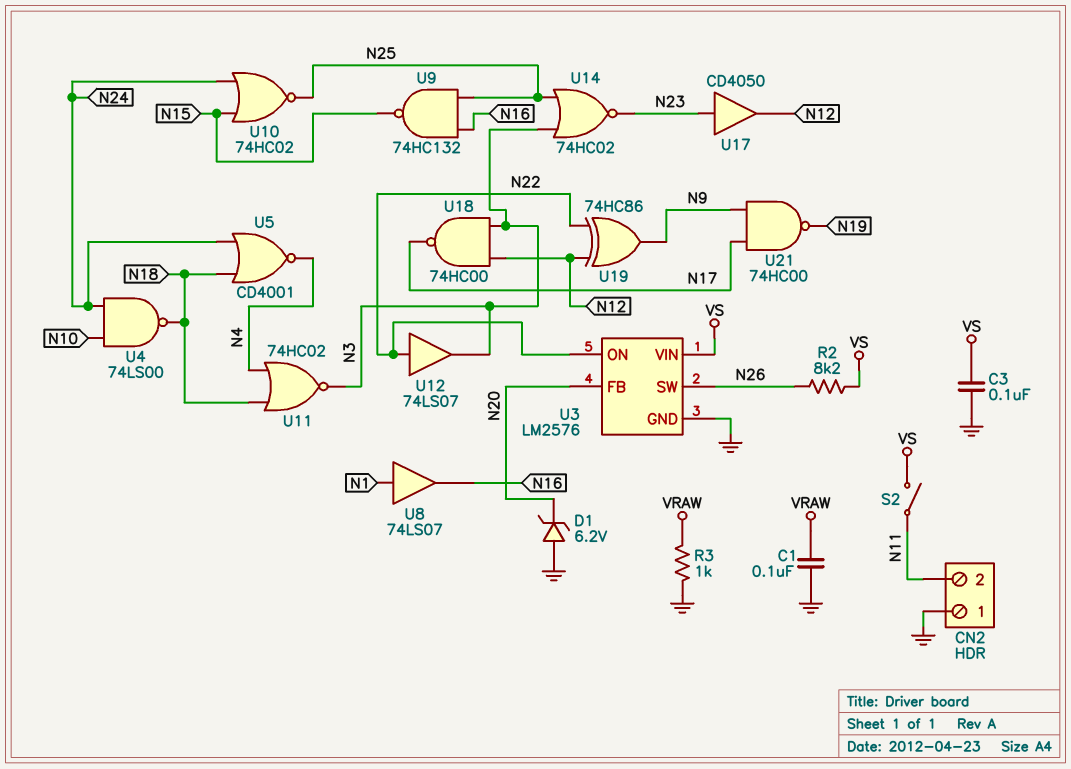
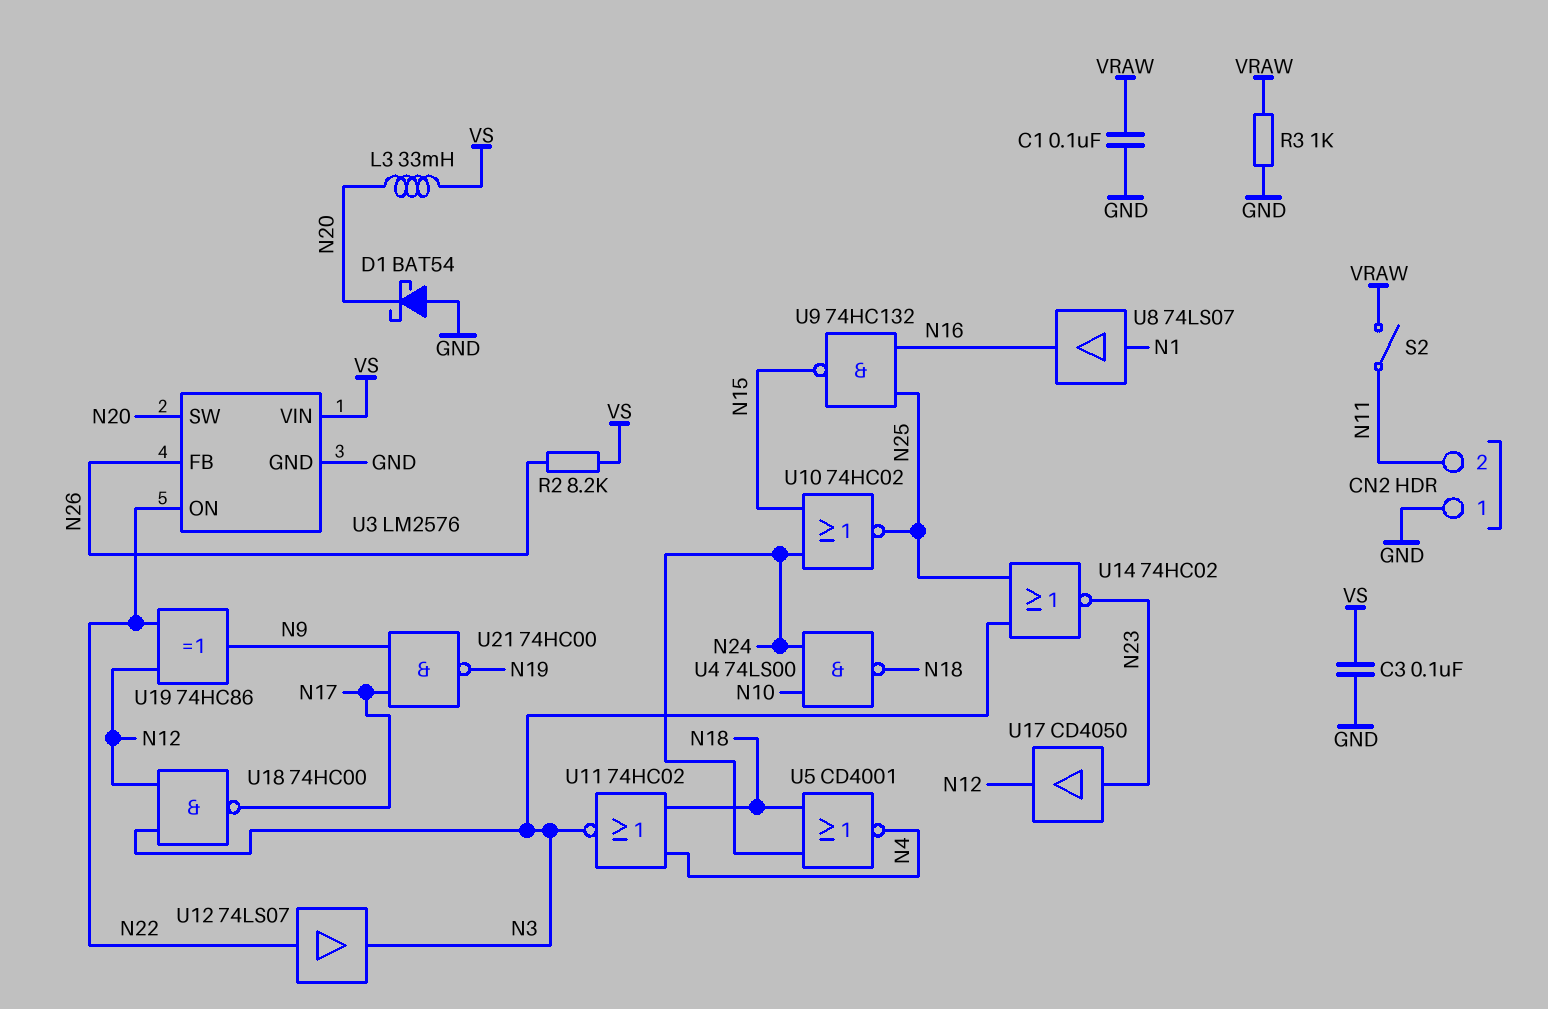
D1: zener 6.2V (A GND, K N20) -> schottky BAT54 (A GND, K N20)
L3: none -> 33mH (N20, VS)
S2: switch (N11, VS) -> switch (N11, VRAW)
U3 pin FB: N20 -> N26
U3 pin SW: N26 -> N20

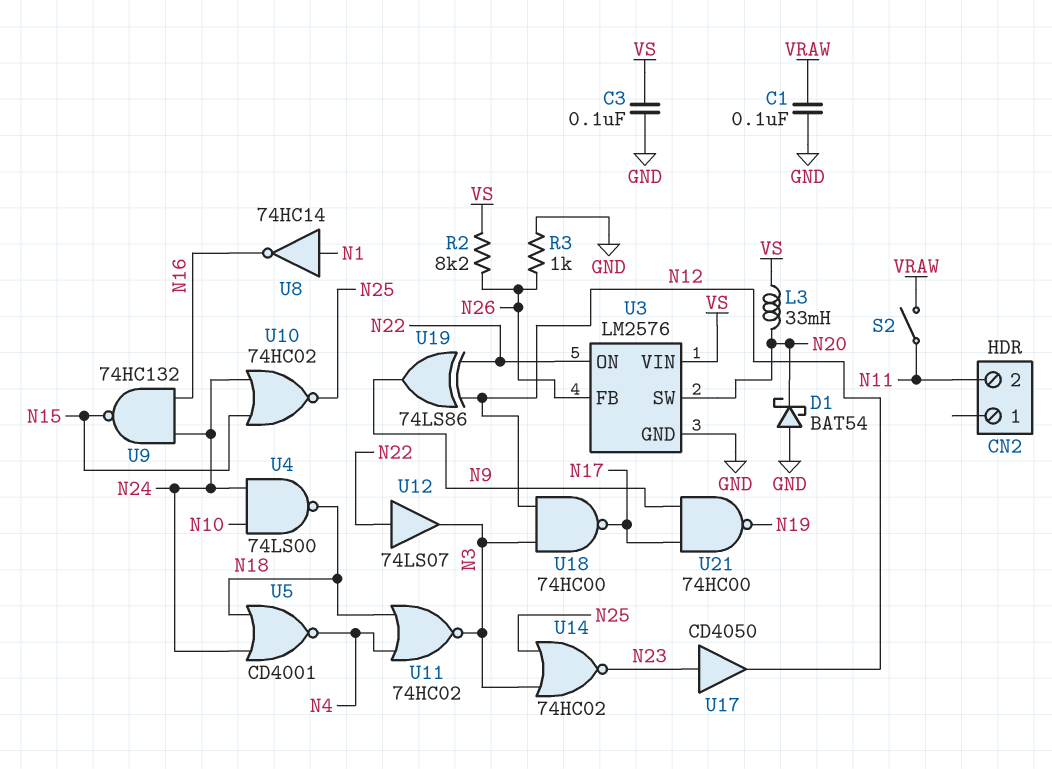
CN2 pin 1: GND -> none
R3: 1k (GND, VRAW) -> 1k (GND, N26)
U8: buffer 74LS07 (in N1, out N16) -> NOT 74HC14 (in N1, out N16)
U9: NAND 74HC132 (in N16, in N25, out N15) -> NAND 74HC132 (in N16, in N24, out N15)
U19: XOR 74HC86 (in N12, in N22, out N9) -> XOR 74LS86 (in N12, in N22, out N9)

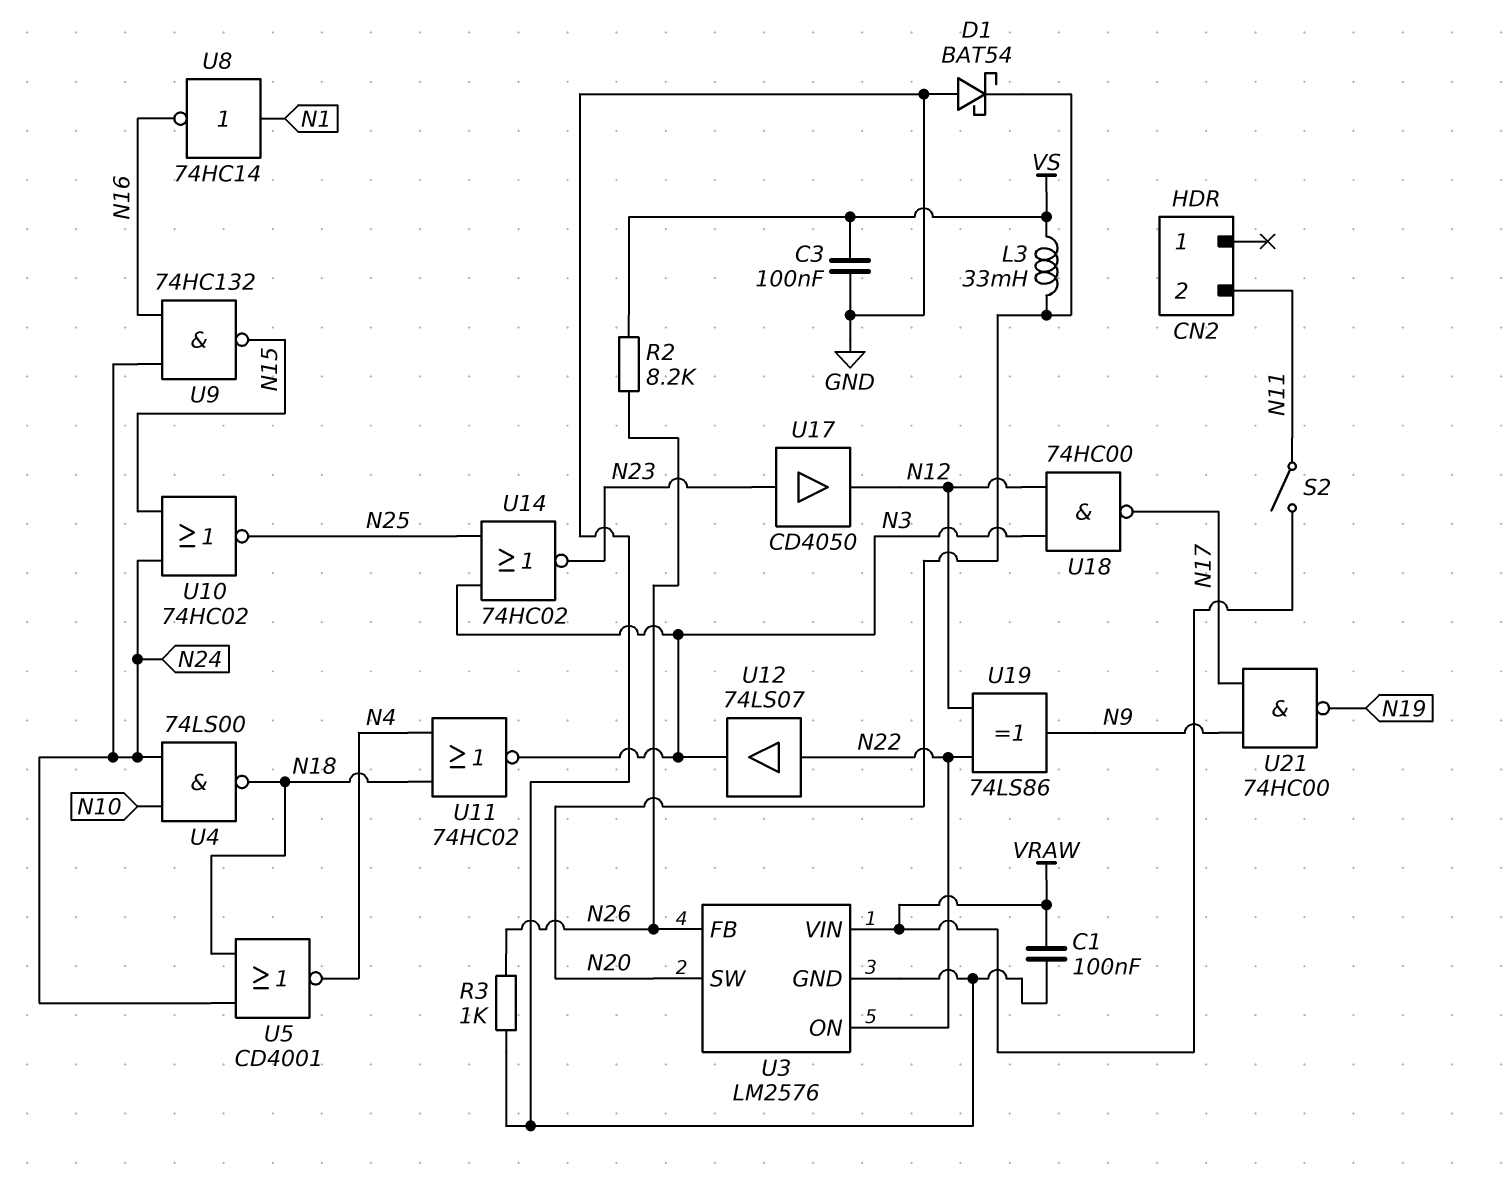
U3 pin VIN: VS -> VRAW

